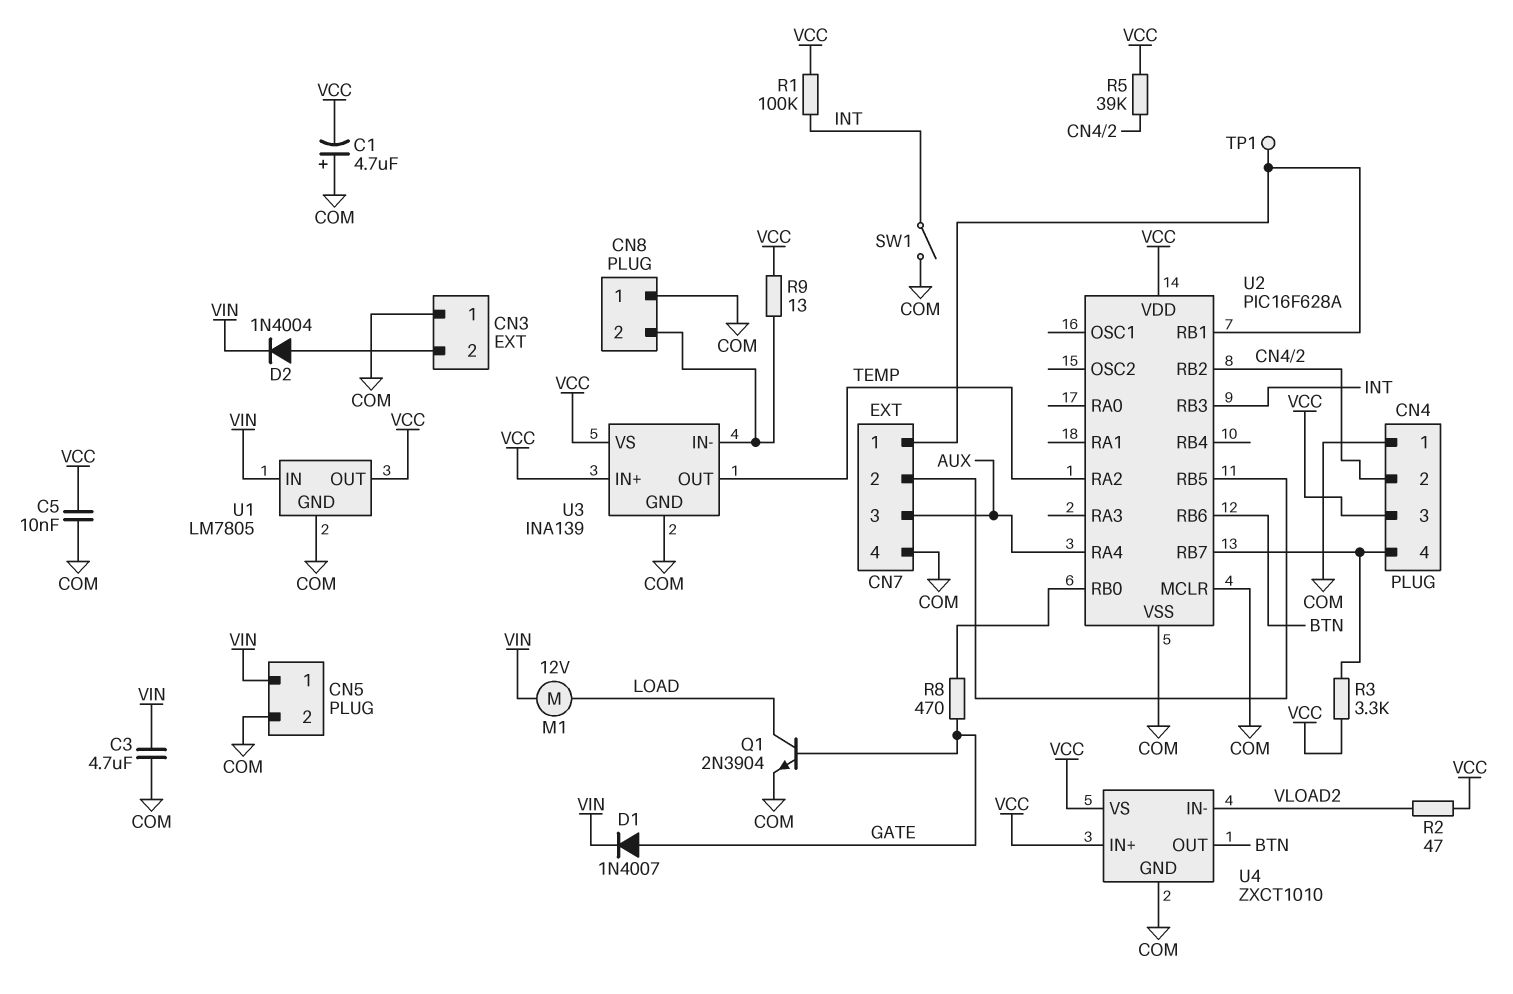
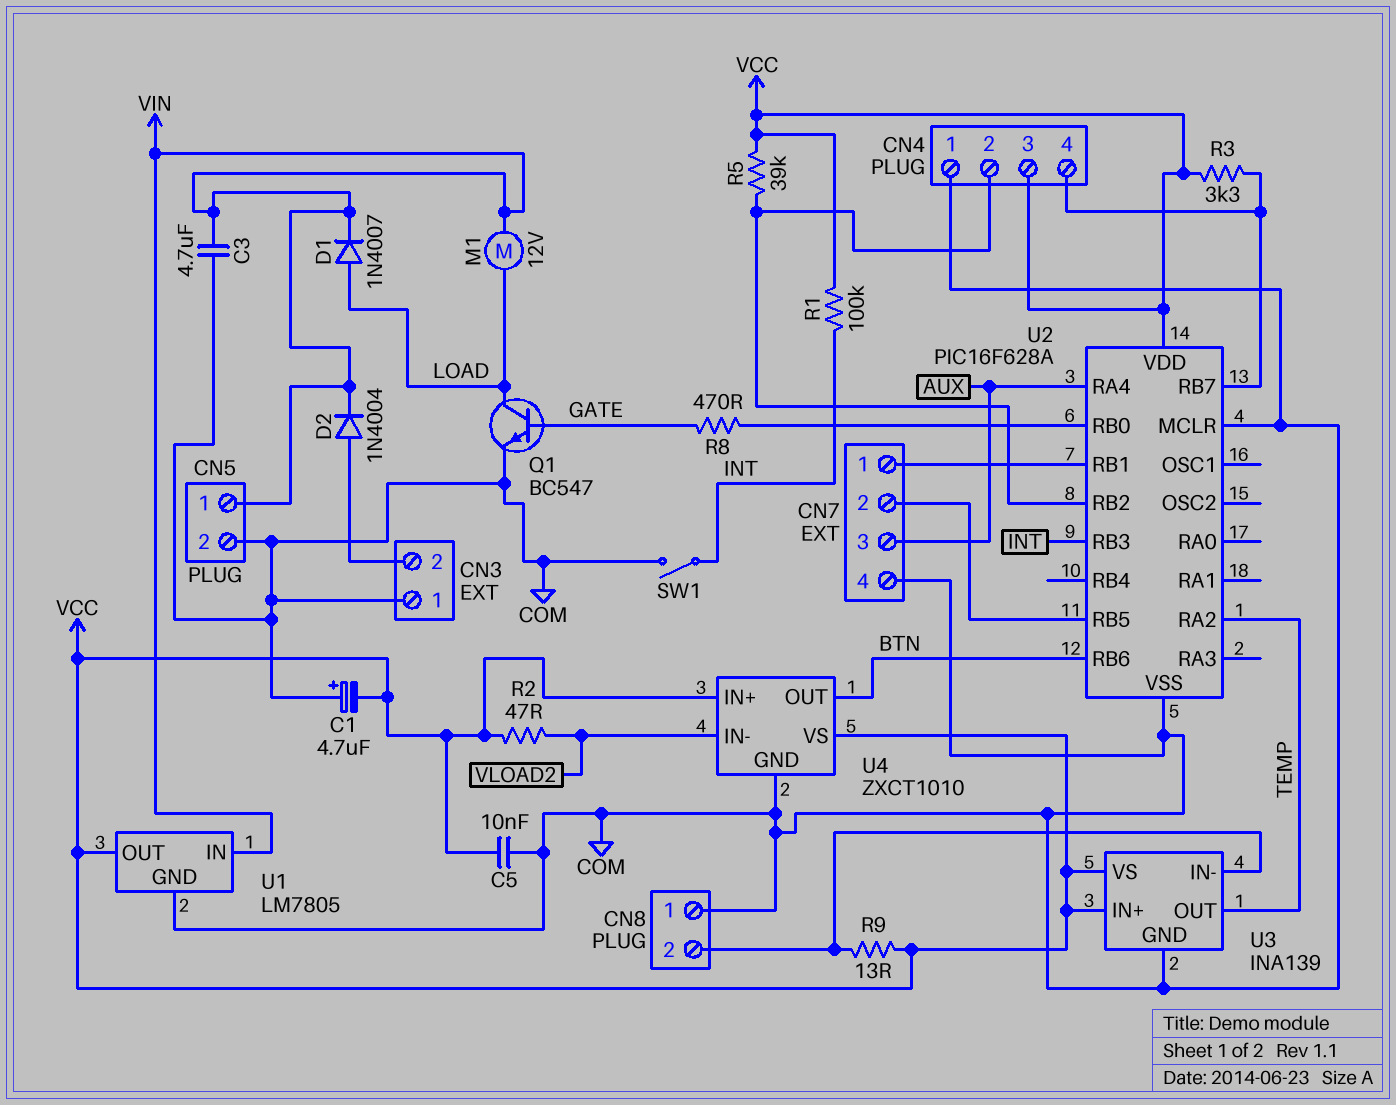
D1: diode 1N4007 (A GATE, K VIN) -> diode 1N4007 (A LOAD, K VIN)
Q1: NPN 2N3904 (B GATE, C LOAD, E COM) -> NPN BC547 (B GATE, C LOAD, E COM)
TP1: test point (CN7/1) -> none

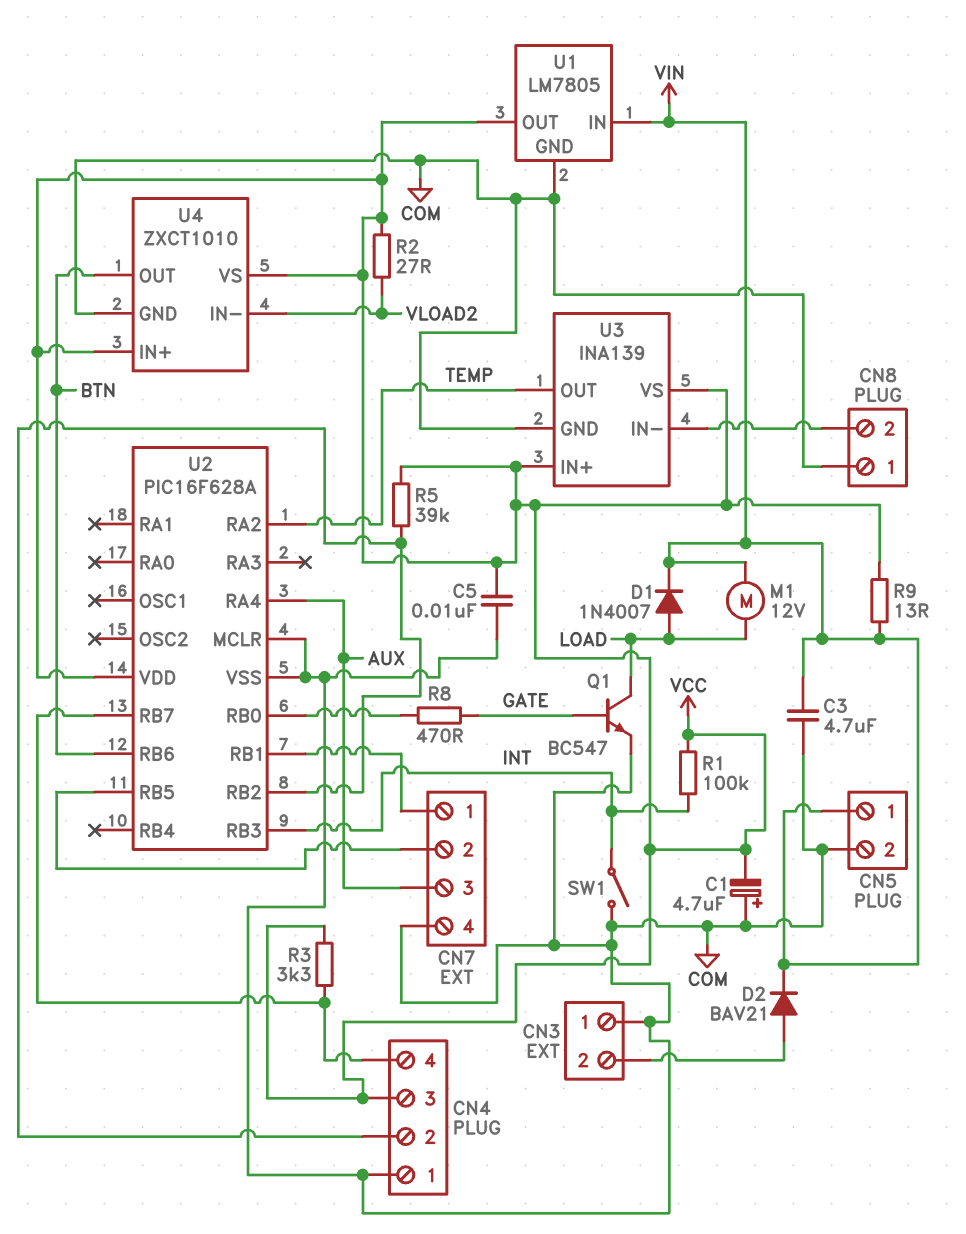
D2: diode 1N4004 (A CN3/2, K VIN) -> diode BAV21 (A CN3/2, K VIN)
R2: 47 (VCC, VLOAD2) -> 27 (VCC, VLOAD2)
R9: 13 (CN8/2, VCC) -> 13 (VCC, VIN)

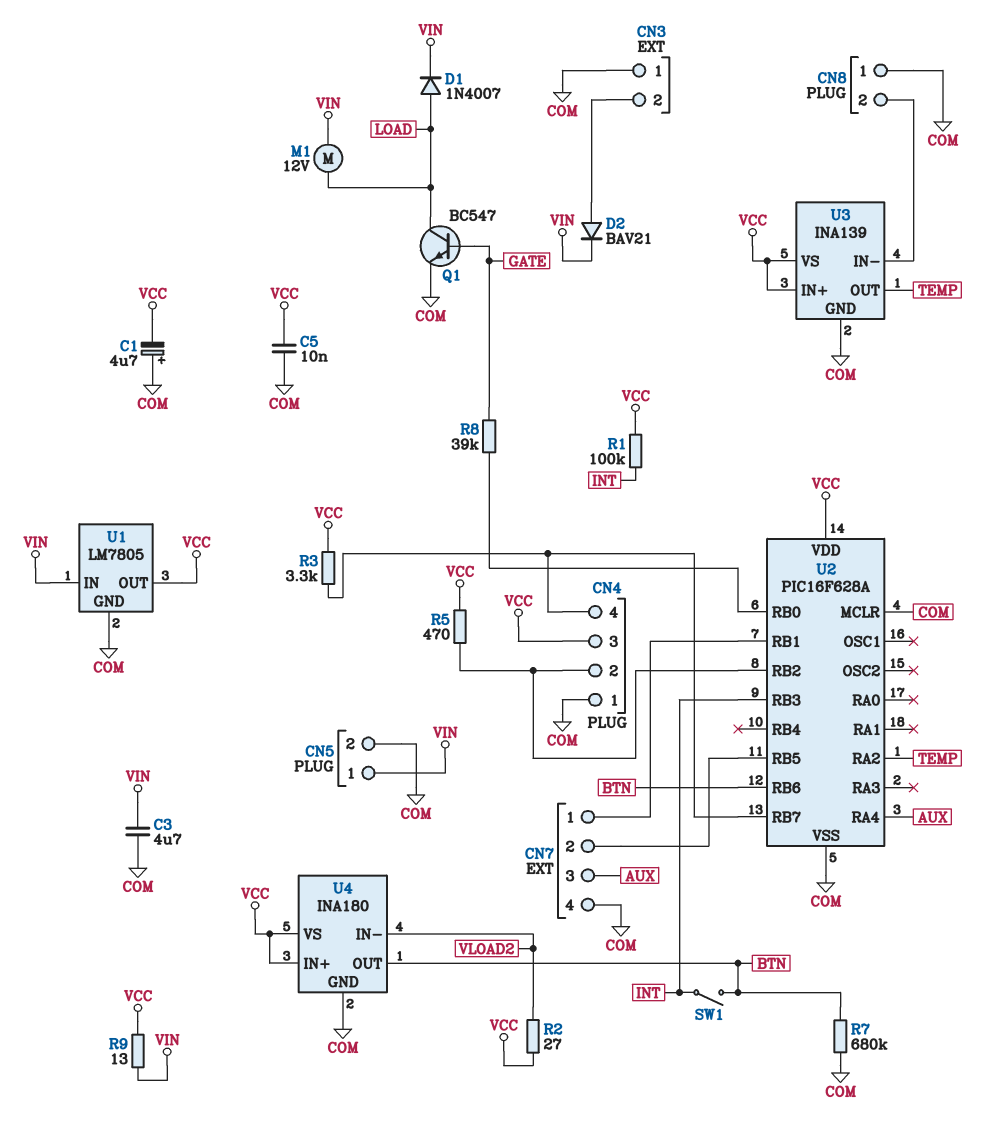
R5: 39k (CN4/2, VCC) -> 470 (CN4/2, VCC)
R7: none -> 680k (BTN, COM)
R8: 470 (GATE, U2/RB0) -> 39k (GATE, U2/RB0)
SW1: switch (COM, INT) -> switch (BTN, INT)
U4: ZXCT1010 -> INA180

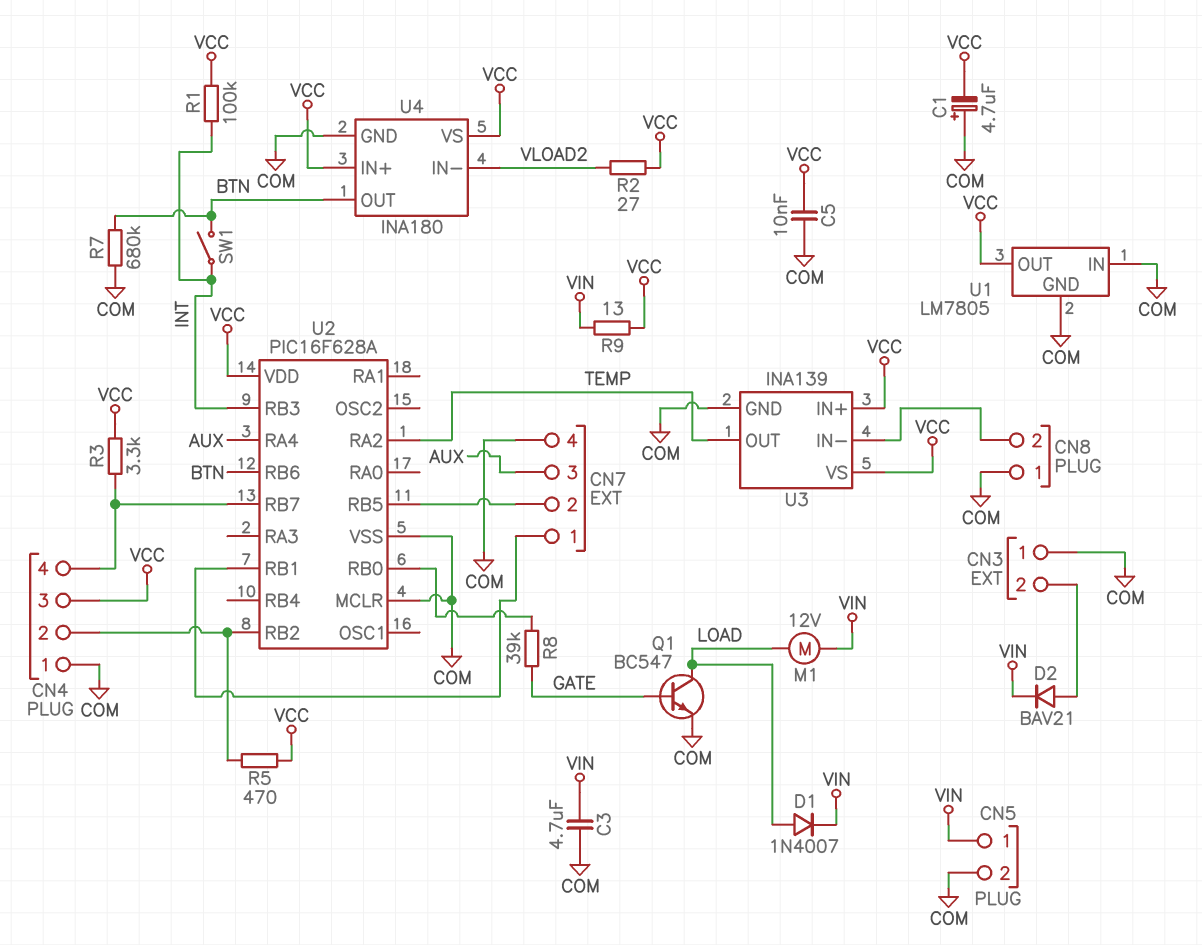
U1 pin IN: VIN -> COM

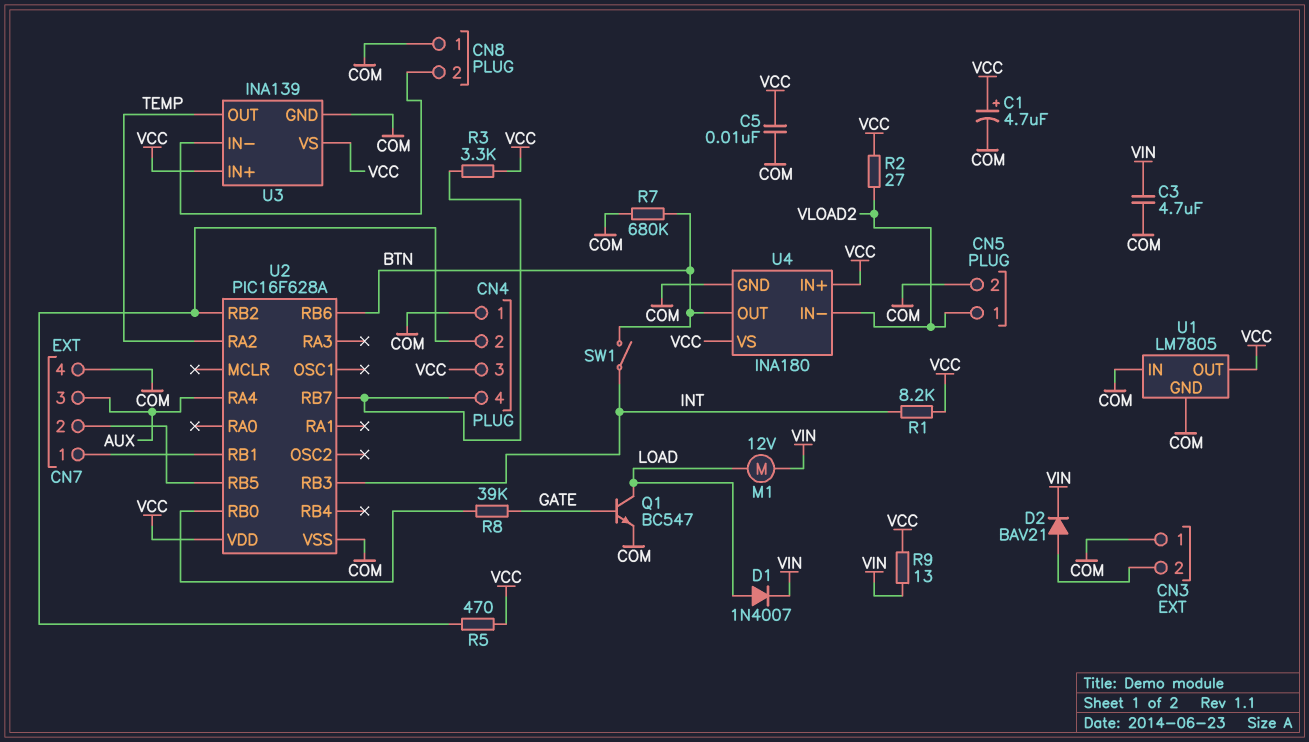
C1: 4.7uF (plus COM, minus VCC) -> 4.7uF (plus VCC, minus COM)
CN5 pin 1: VIN -> VLOAD2
R1: 100k (INT, VCC) -> 8.2k (INT, VCC)
U2 pin MCLR: COM -> none

